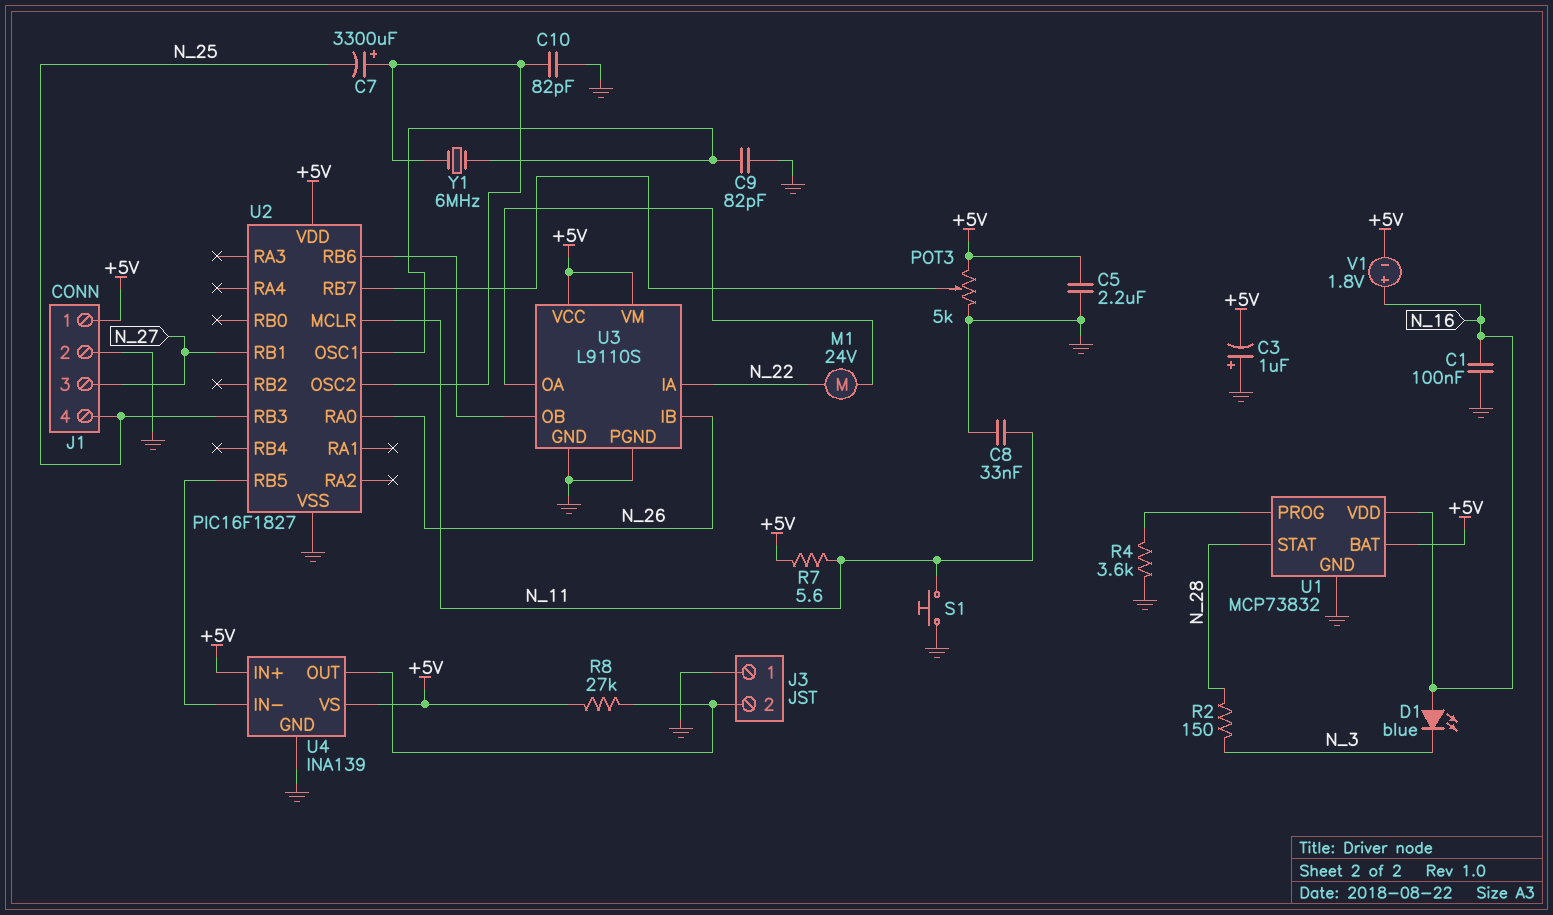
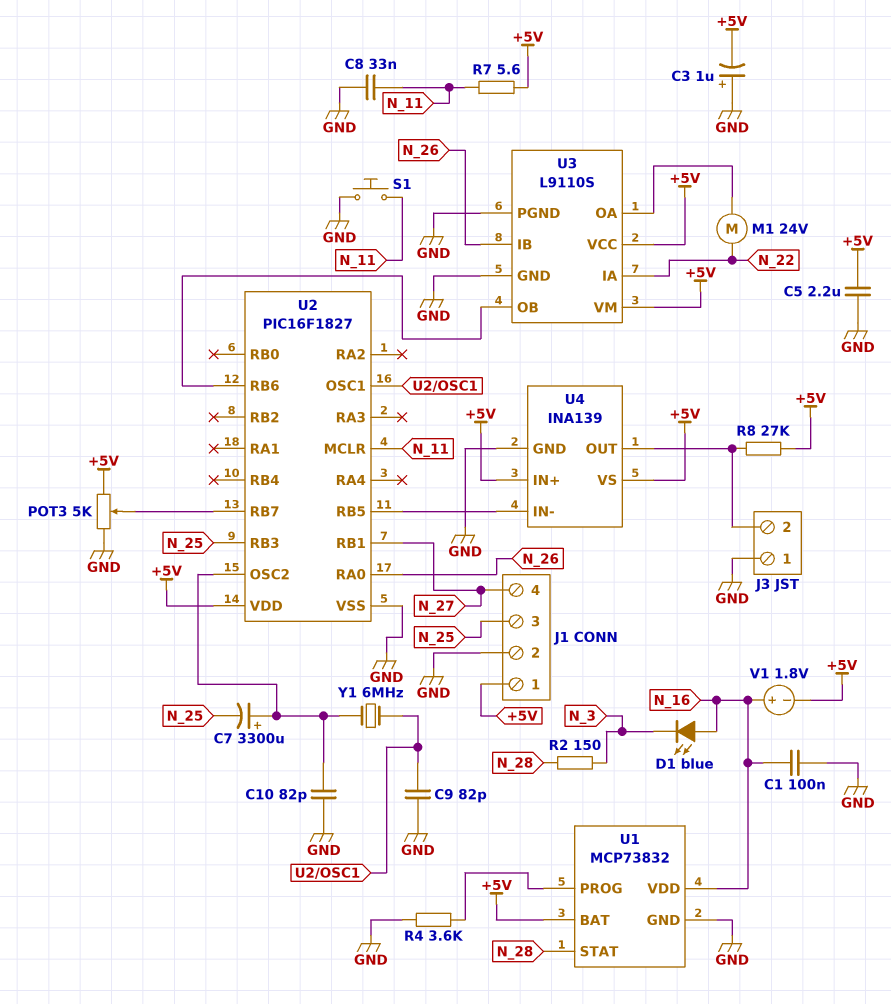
J1 pin 3: N_27 -> N_25
J1 pin 4: N_25 -> N_27

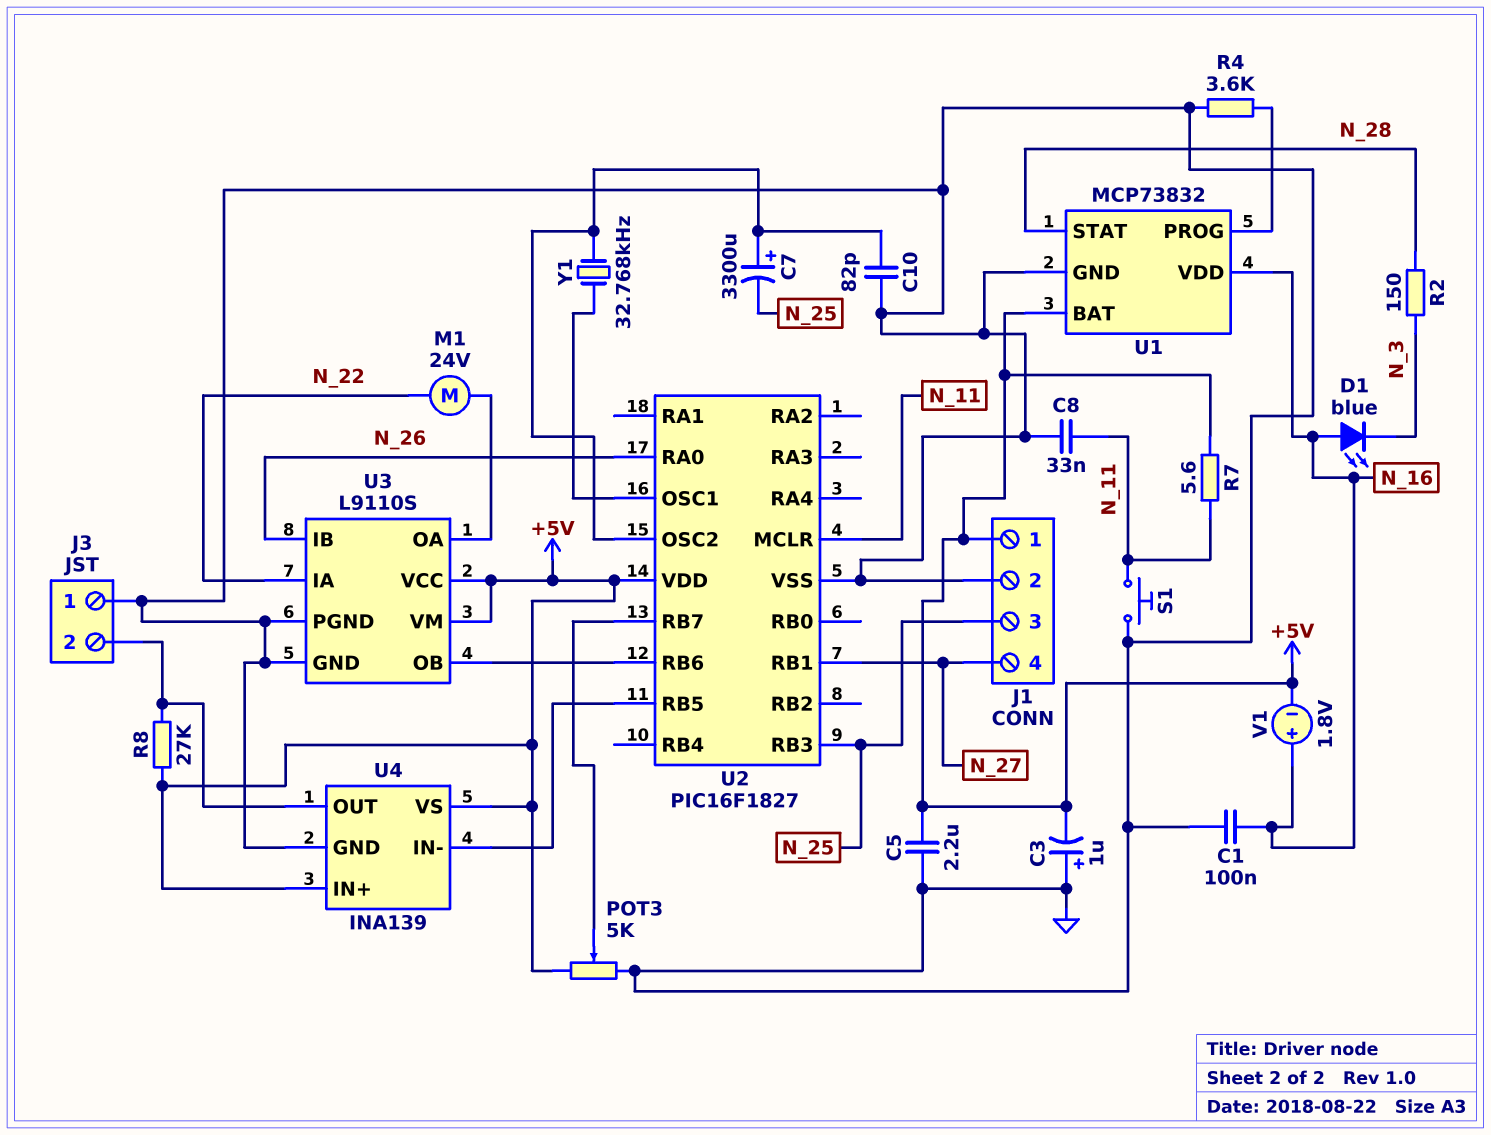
C9: 82pF (GND, U2/OSC1) -> none
Y1: 6MHz (U2/OSC1, U2/OSC2) -> 32.768kHz (U2/OSC1, U2/OSC2)

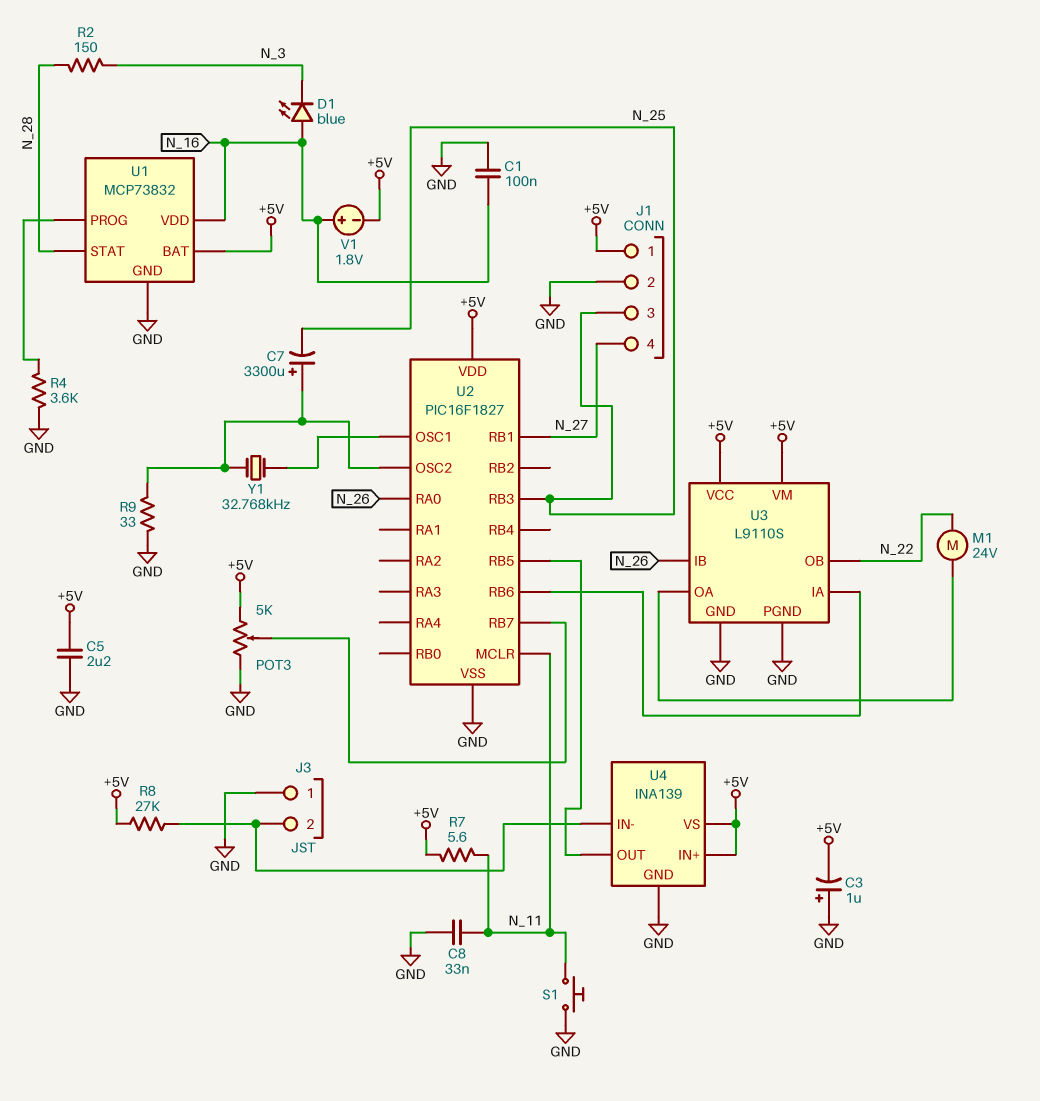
C10: 82pF (GND, U2/OSC2) -> none
R9: none -> 33 (GND, U2/OSC2)
U3 pin IA: N_22 -> U2/RB6
U3 pin OB: U2/RB6 -> N_22
U4 pin IN-: U2/RB5 -> J3/2
U4 pin OUT: J3/2 -> U2/RB5

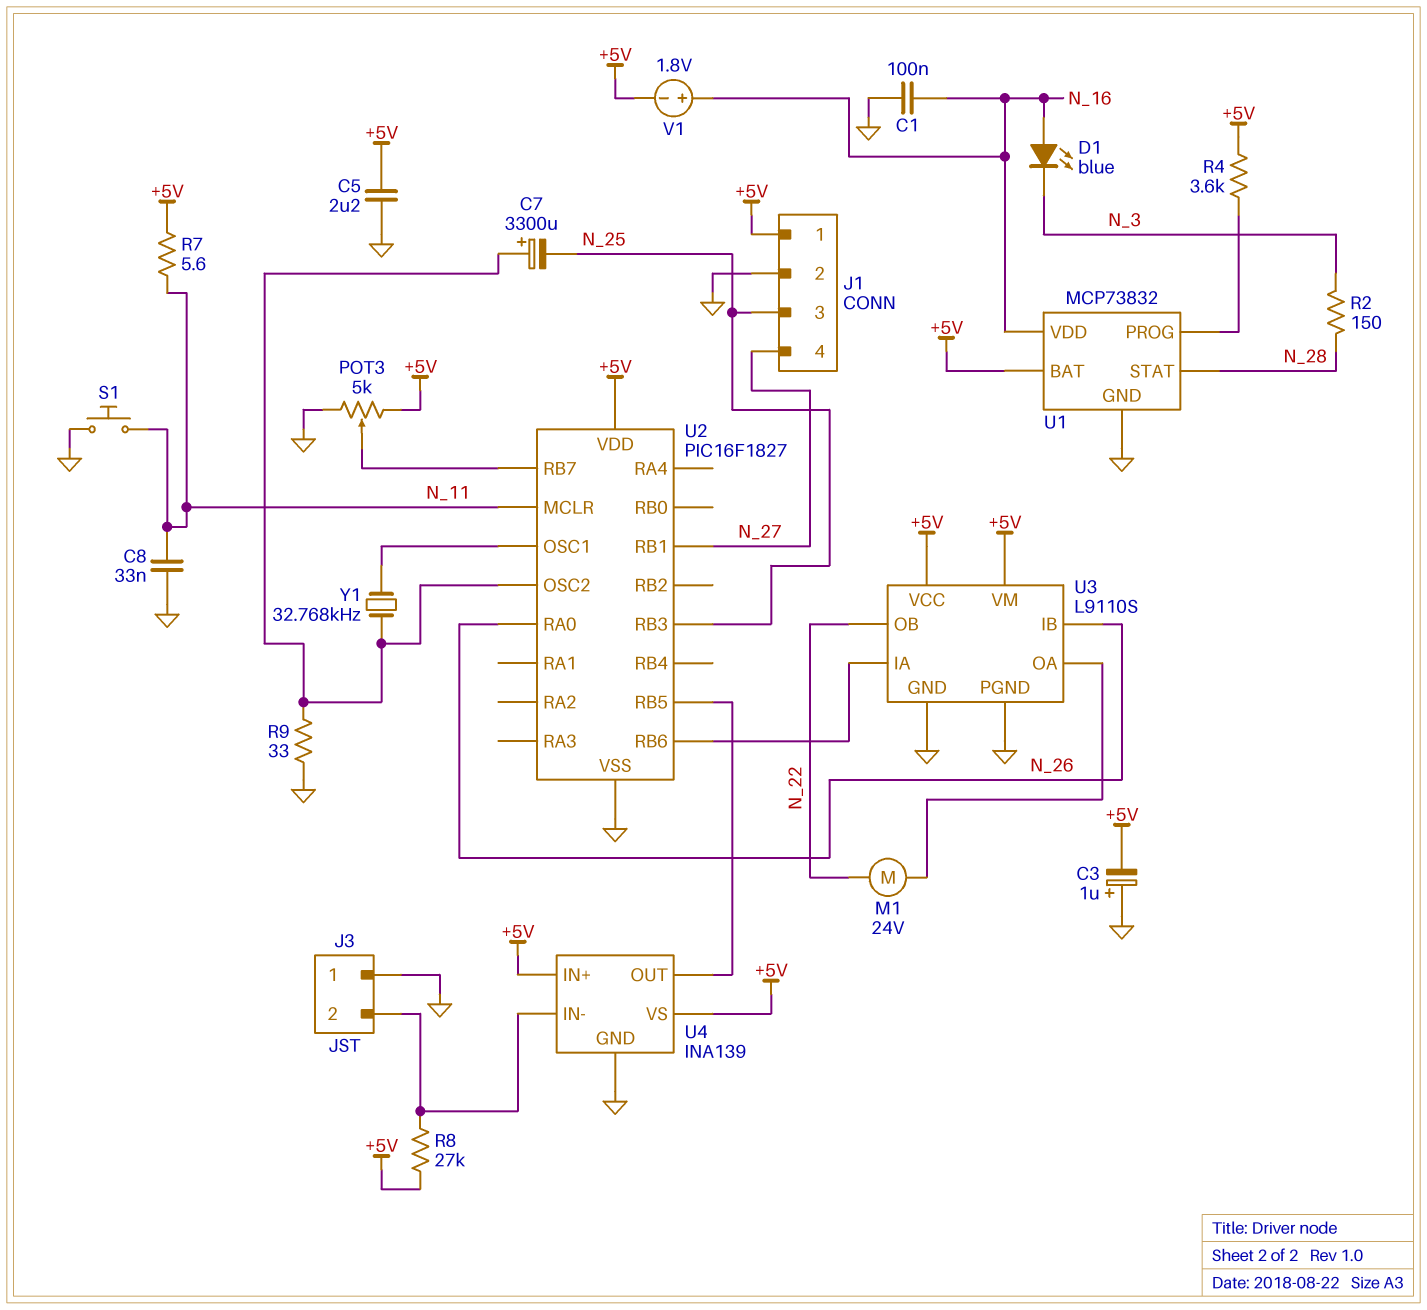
R4: 3.6k (GND, U1/PROG) -> 3.6k (+5V, U1/PROG)

